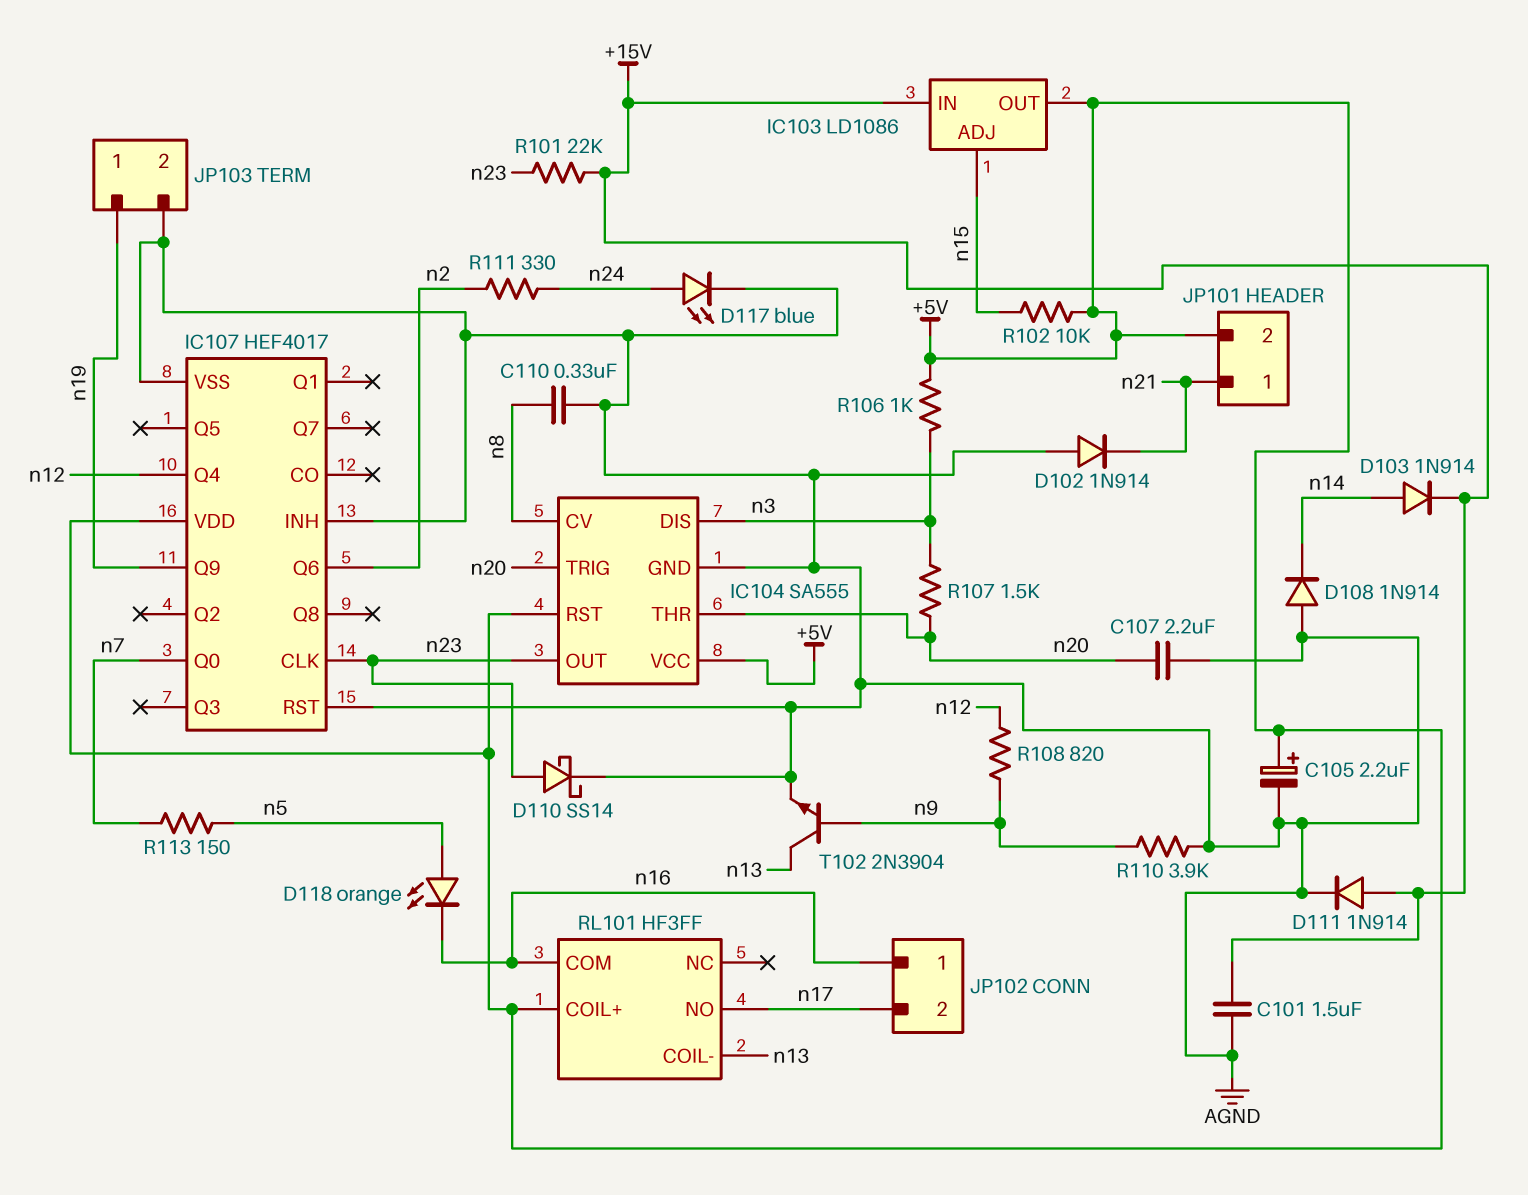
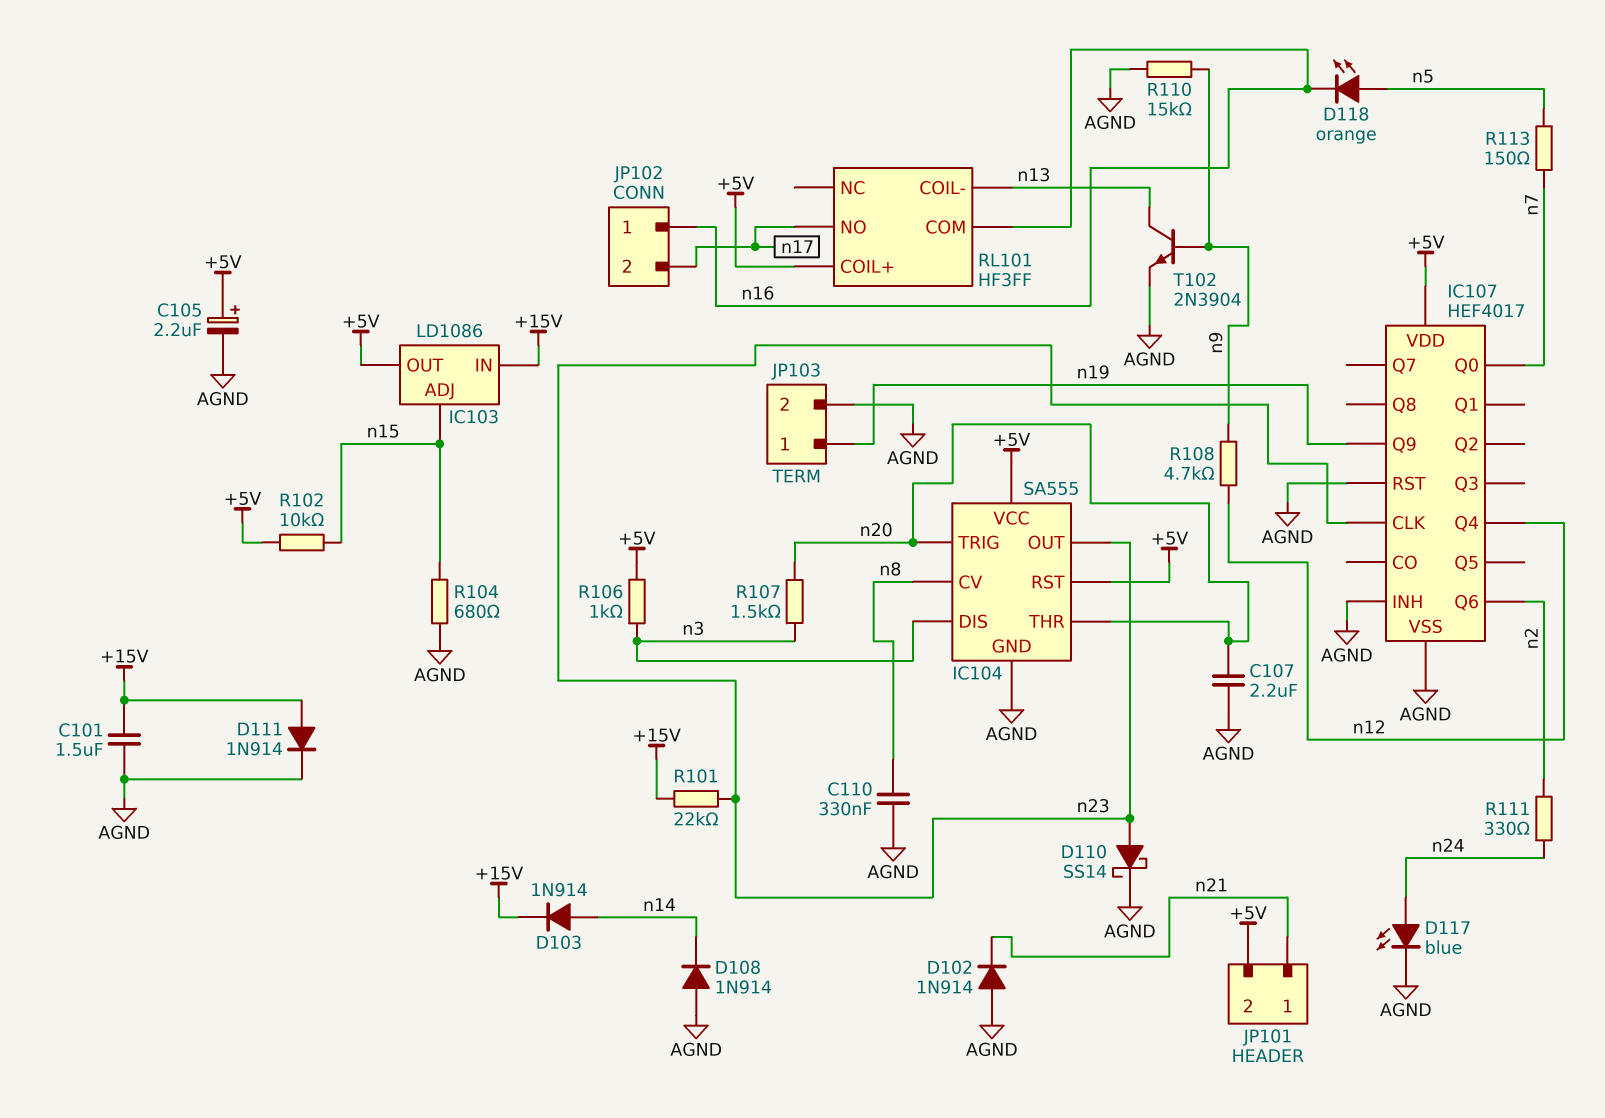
R104: none -> 680 (AGND, n15)
R108: 820 (n9, n12) -> 4.7k (n9, n12)
R110: 3.9k (AGND, n9) -> 15k (AGND, n9)

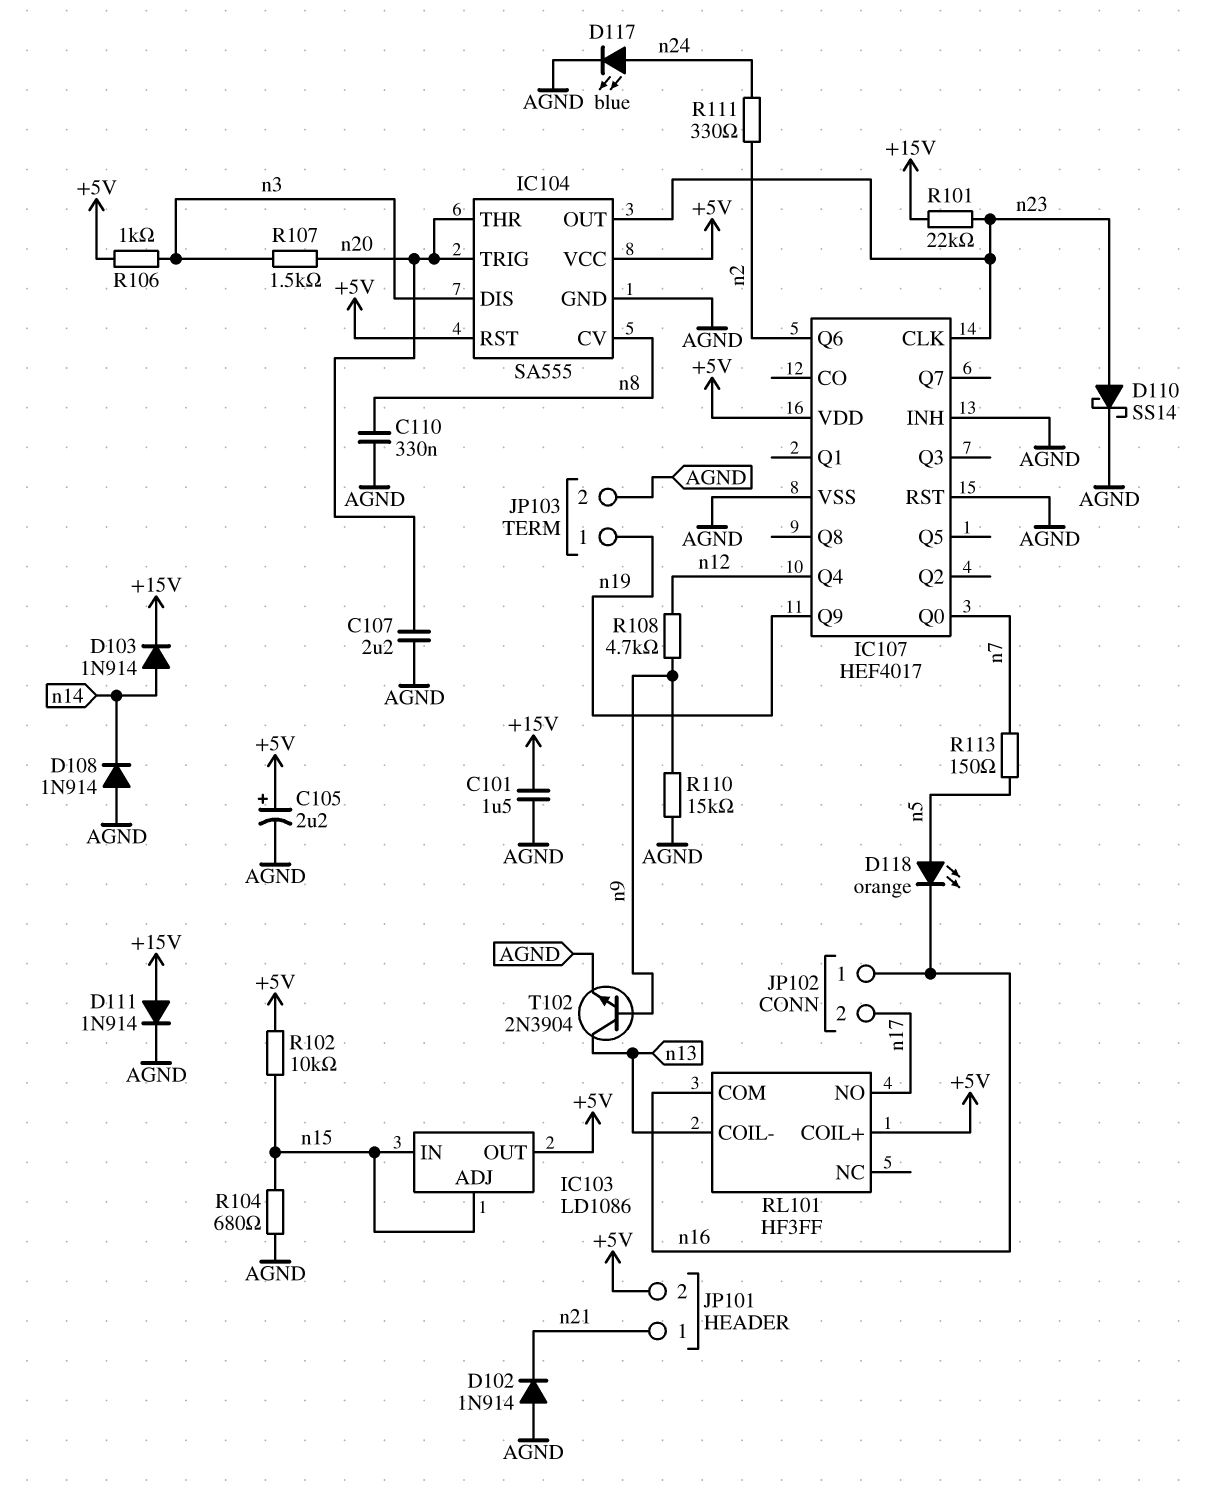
IC103 pin IN: +15V -> n15

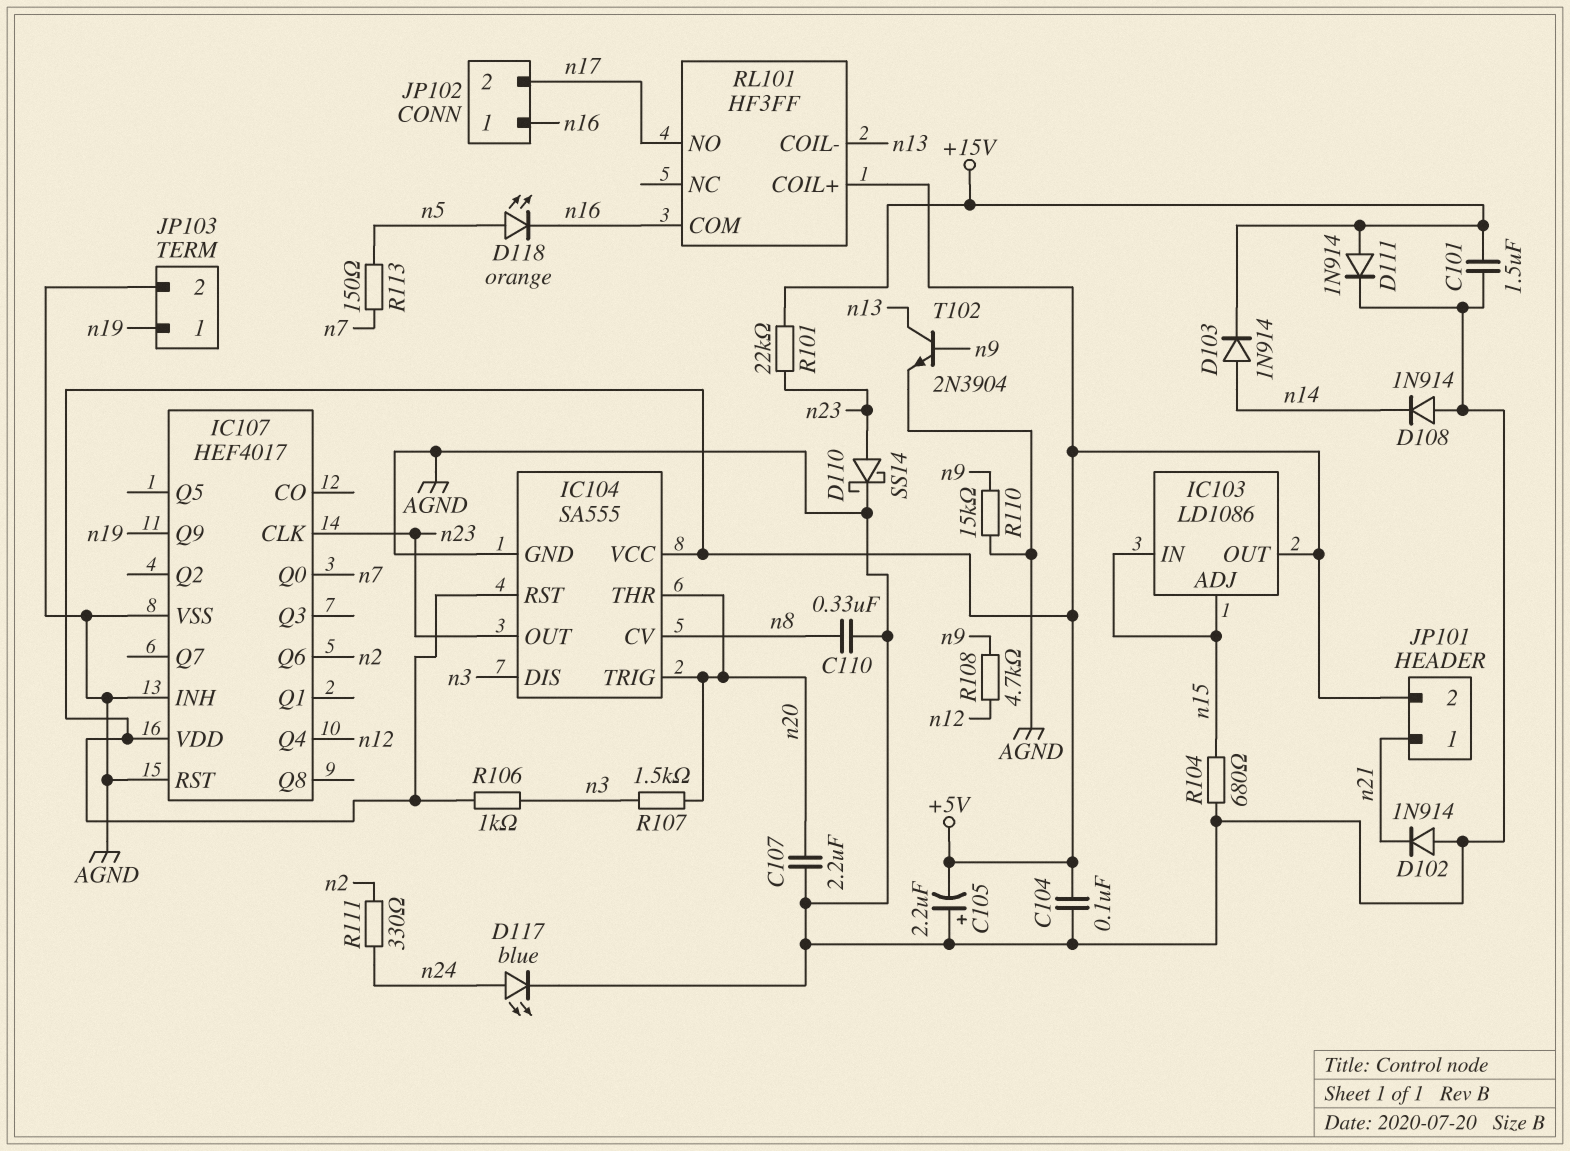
C104: none -> 100nF (+5V, AGND)
C105: 2.2uF (plus +5V, minus AGND) -> 2.2uF (plus AGND, minus +5V)
R102: 10k (+5V, n15) -> none

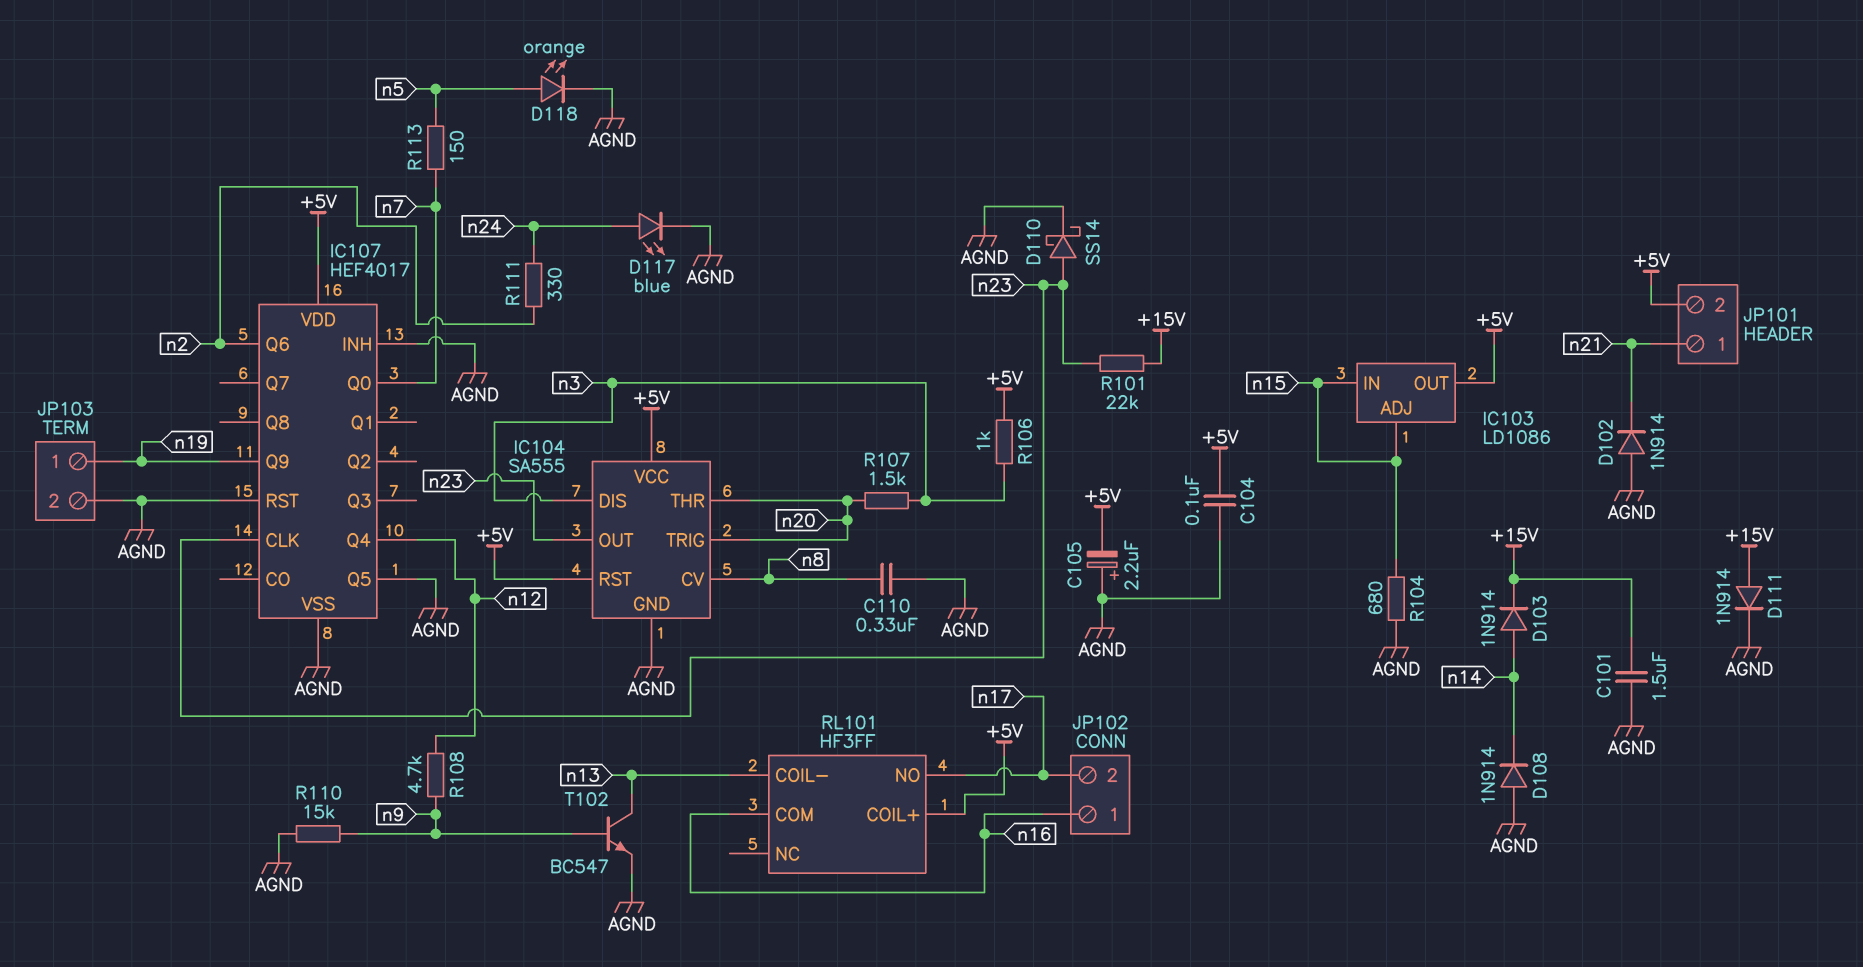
C107: 2.2uF (AGND, n20) -> none
D118: LED orange (A n5, K n16) -> LED orange (A n5, K AGND)
IC107 pin Q5: none -> AGND
T102: NPN 2N3904 (B n9, C n13, E AGND) -> NPN BC547 (B n9, C n13, E AGND)

